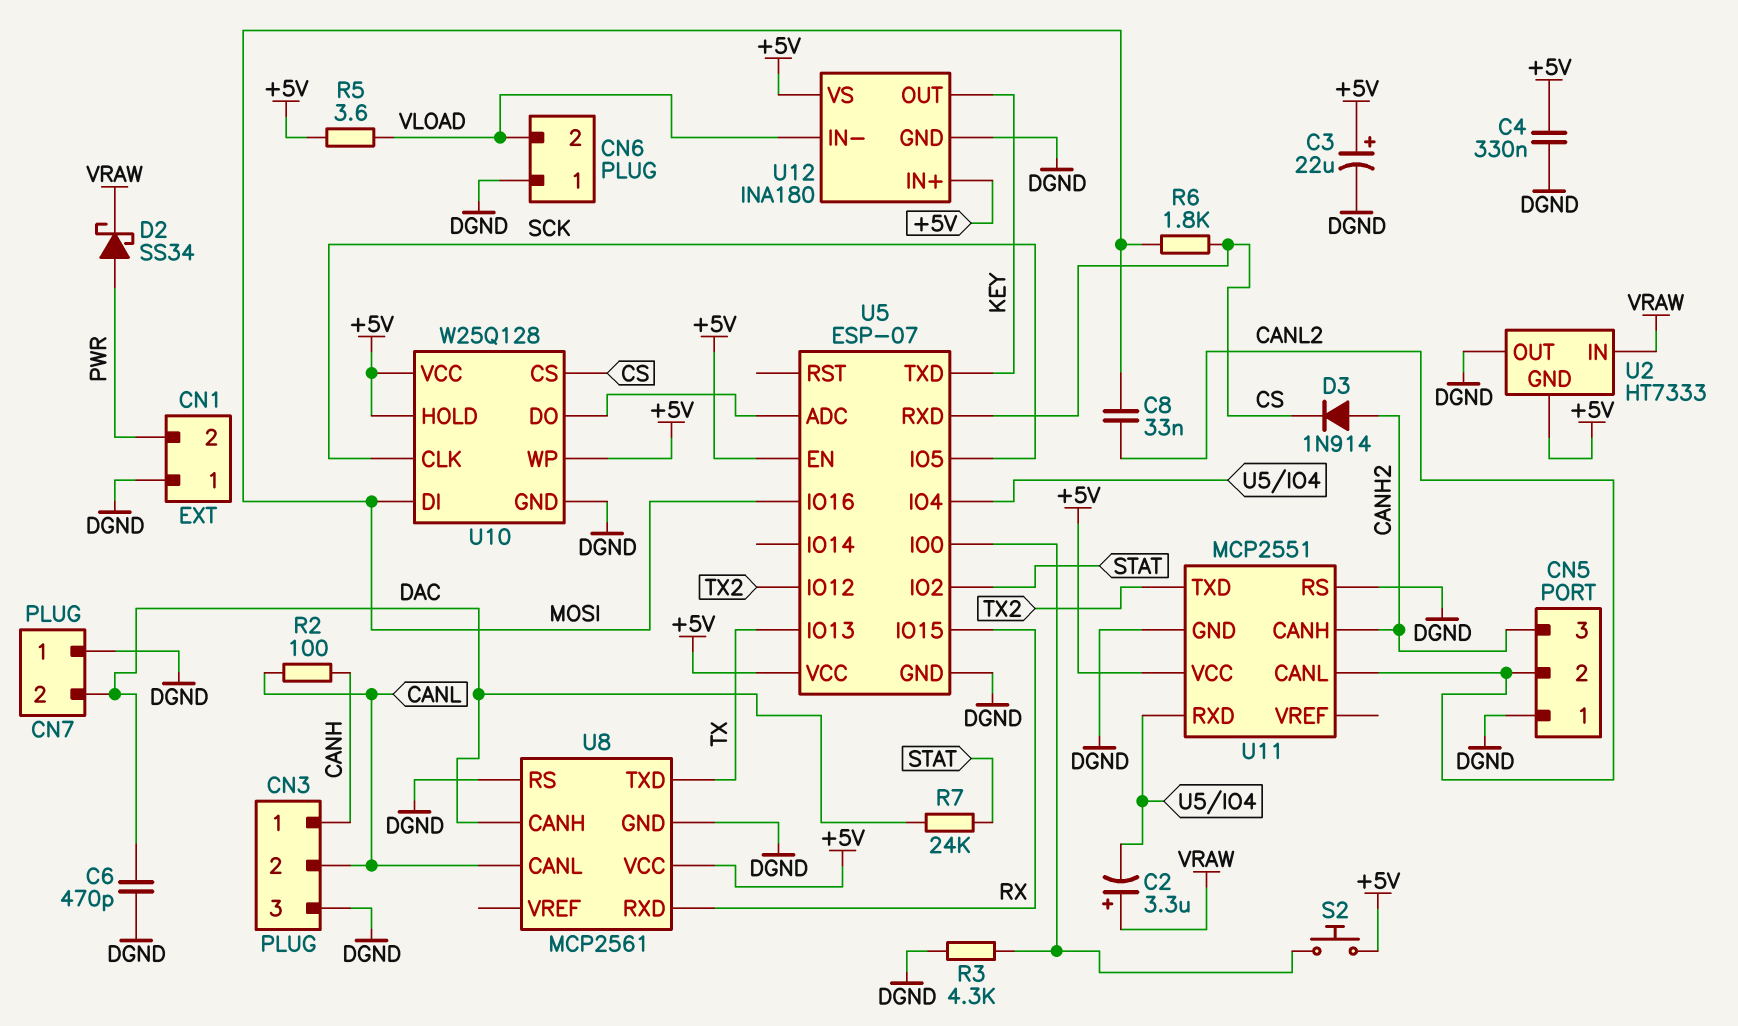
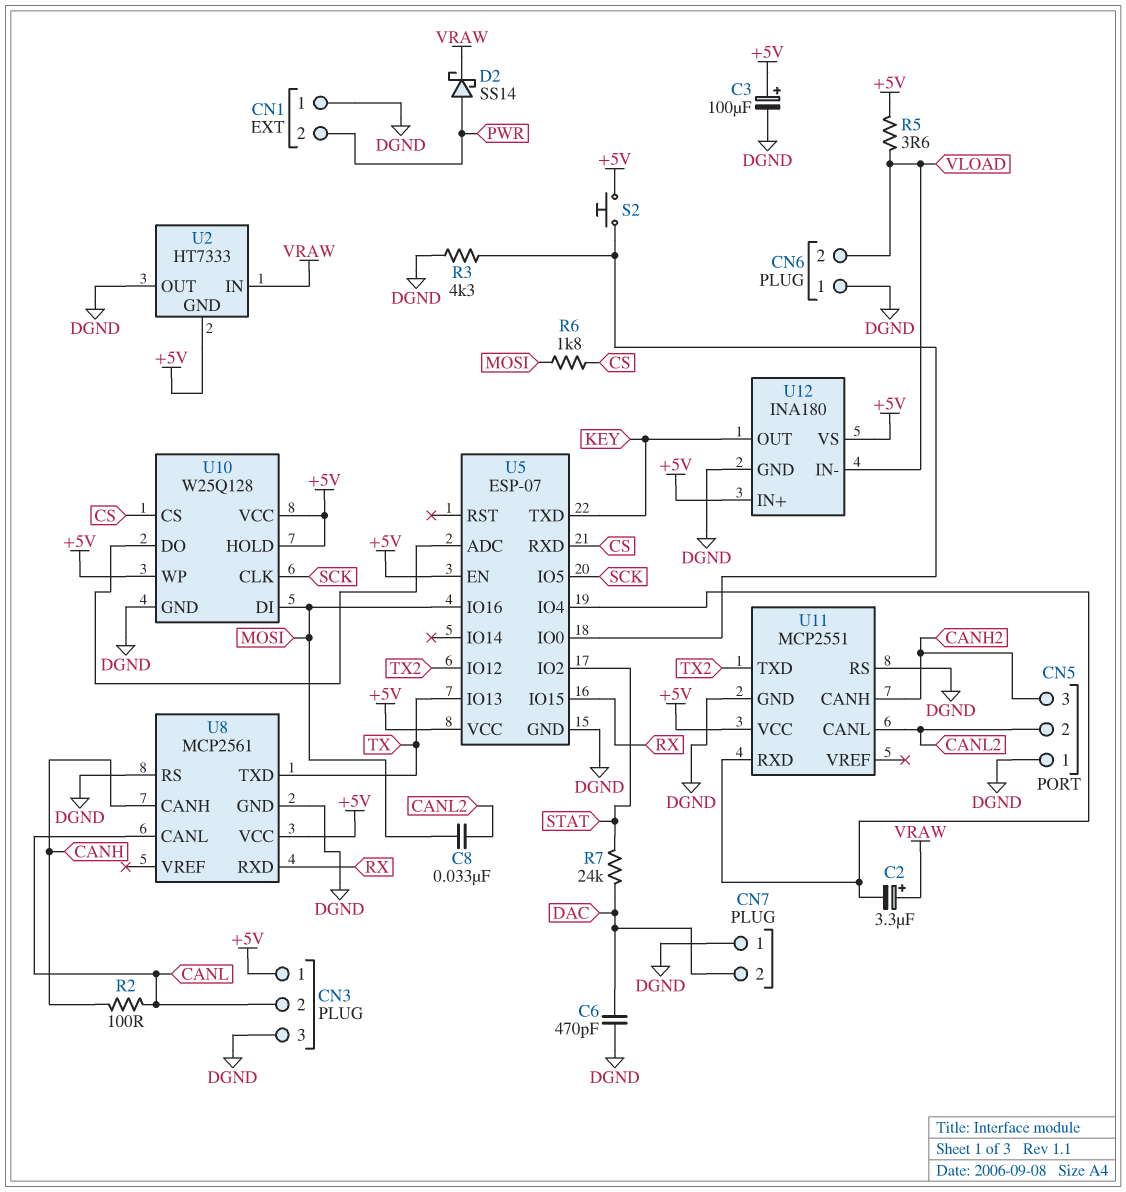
C3: 22uF (plus +5V, minus DGND) -> 100uF (plus +5V, minus DGND)
C4: 330nF (+5V, DGND) -> none
CN3 pin 1: CANH -> +5V
D2: schottky SS34 (A PWR, K VRAW) -> schottky SS14 (A PWR, K VRAW)
D3: diode 1N914 (A CANH2, K CS) -> none
U8 pin CANH: DAC -> CANH

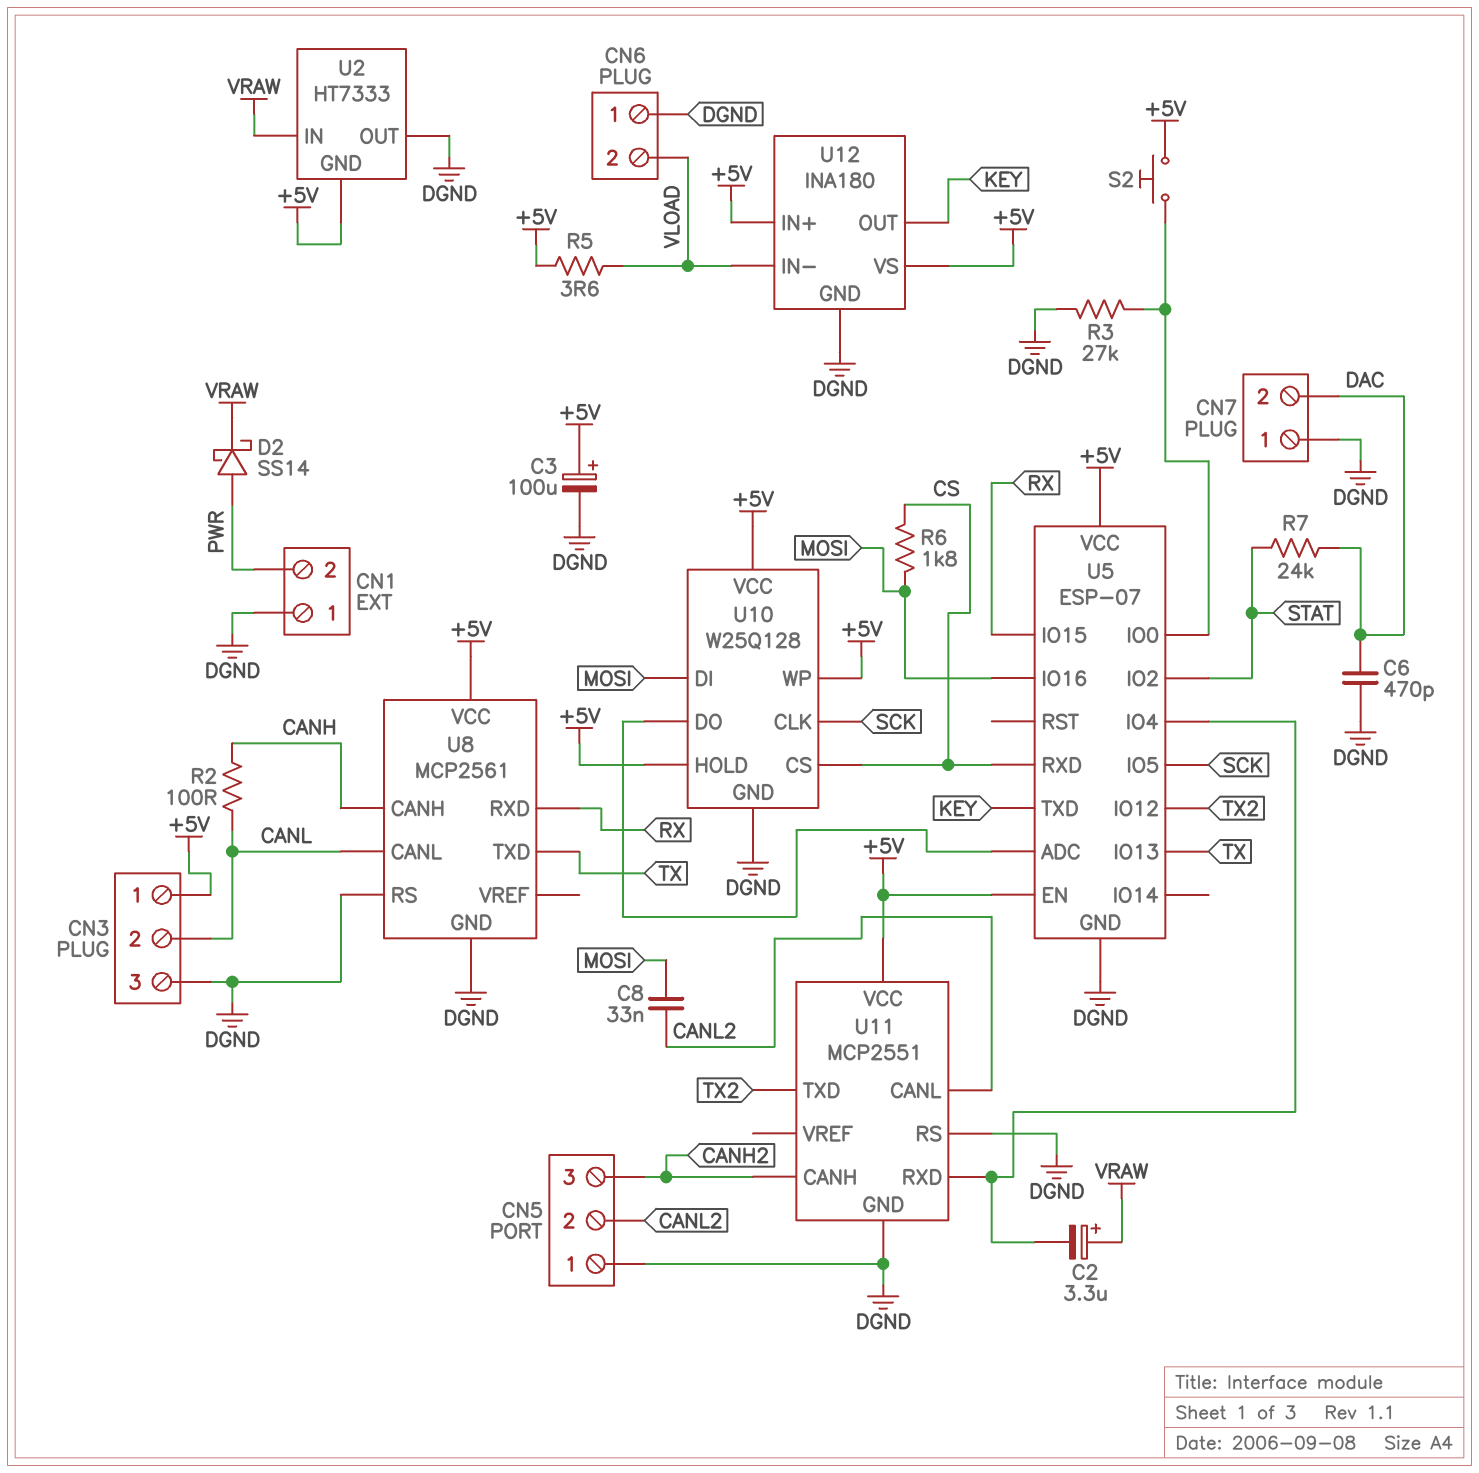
R3: 4.3k (DGND, U5/IO0) -> 27k (DGND, U5/IO0)

